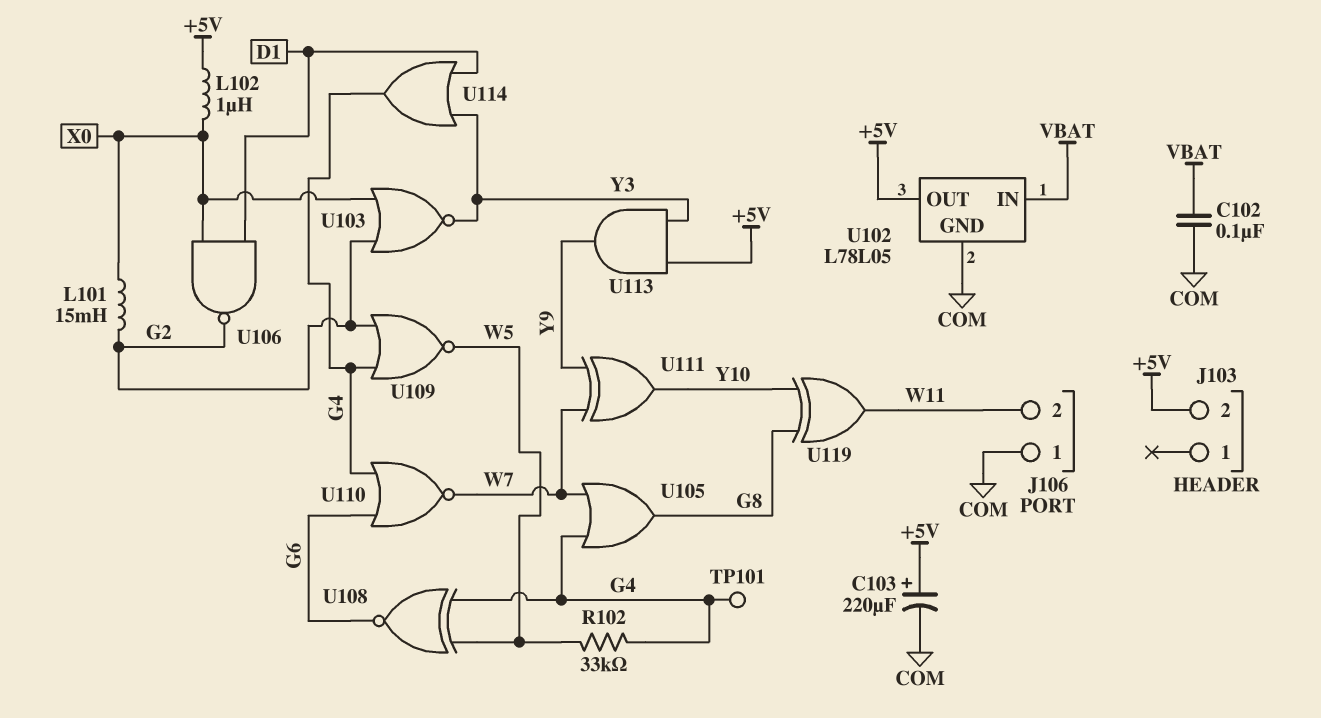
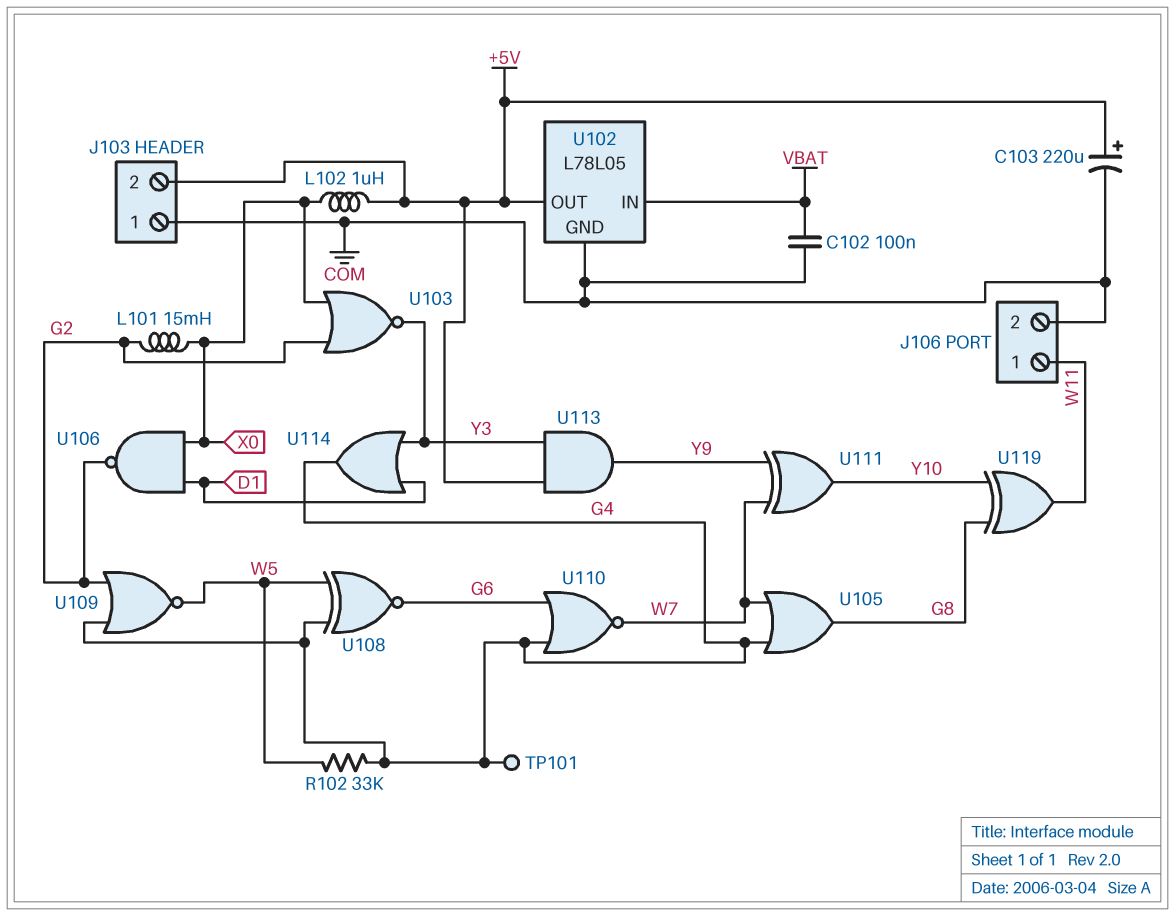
J103 pin 1: none -> COM
J106 pin 1: COM -> W11
J106 pin 2: W11 -> COM

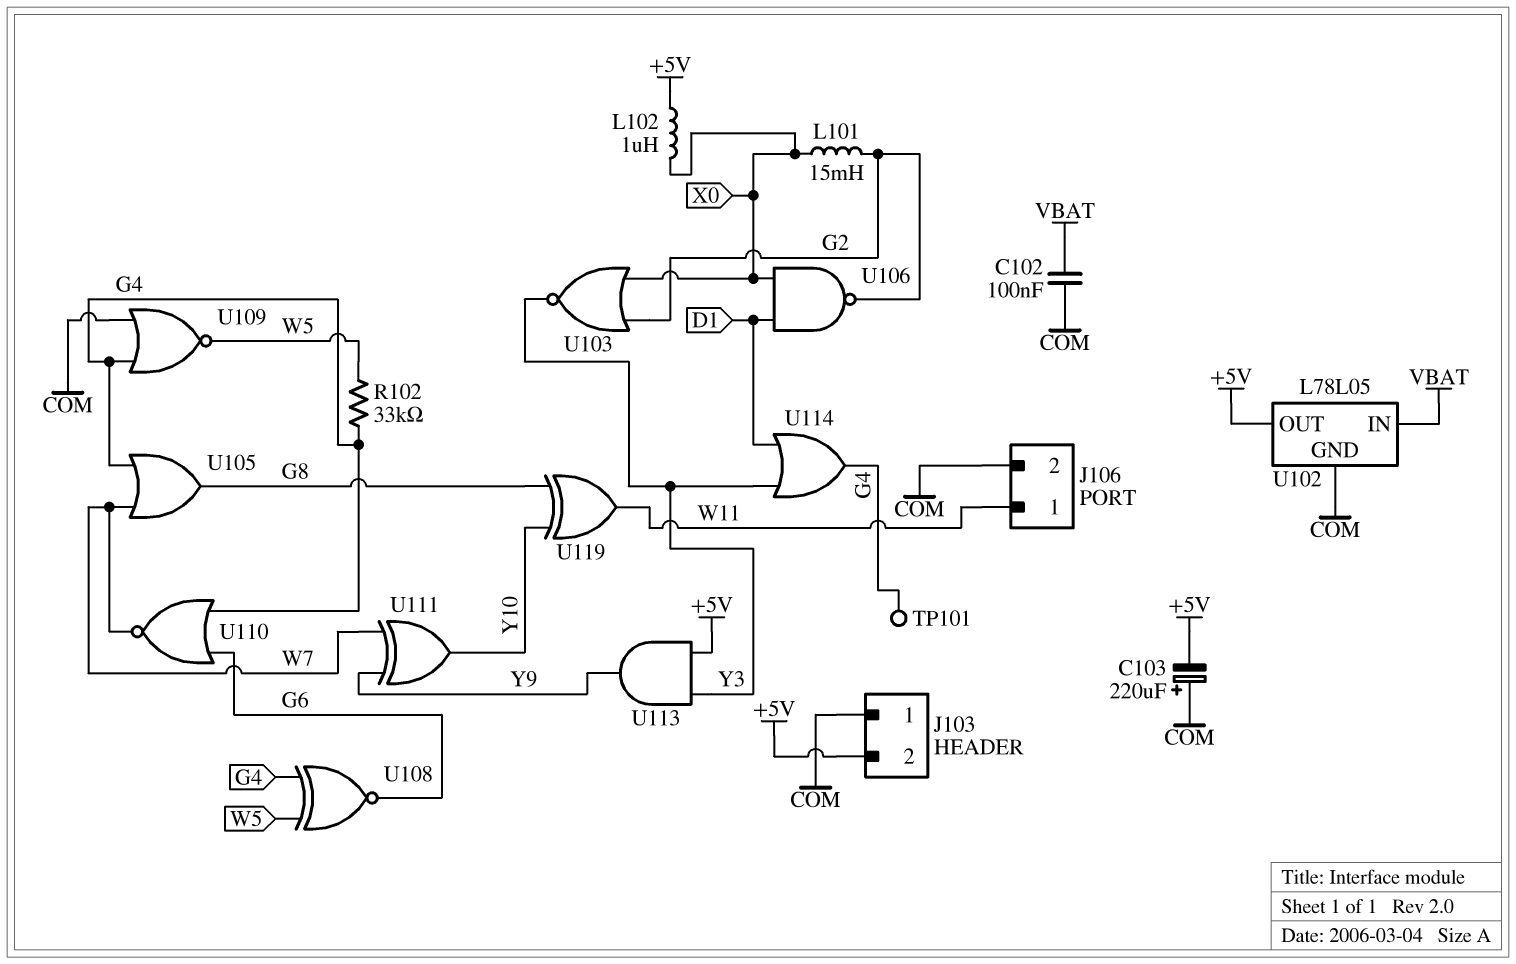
C103: 220uF (plus +5V, minus COM) -> 220uF (plus COM, minus +5V)
U109: NOR (in G2, in G4, out W5) -> NOR (in COM, in G4, out W5)

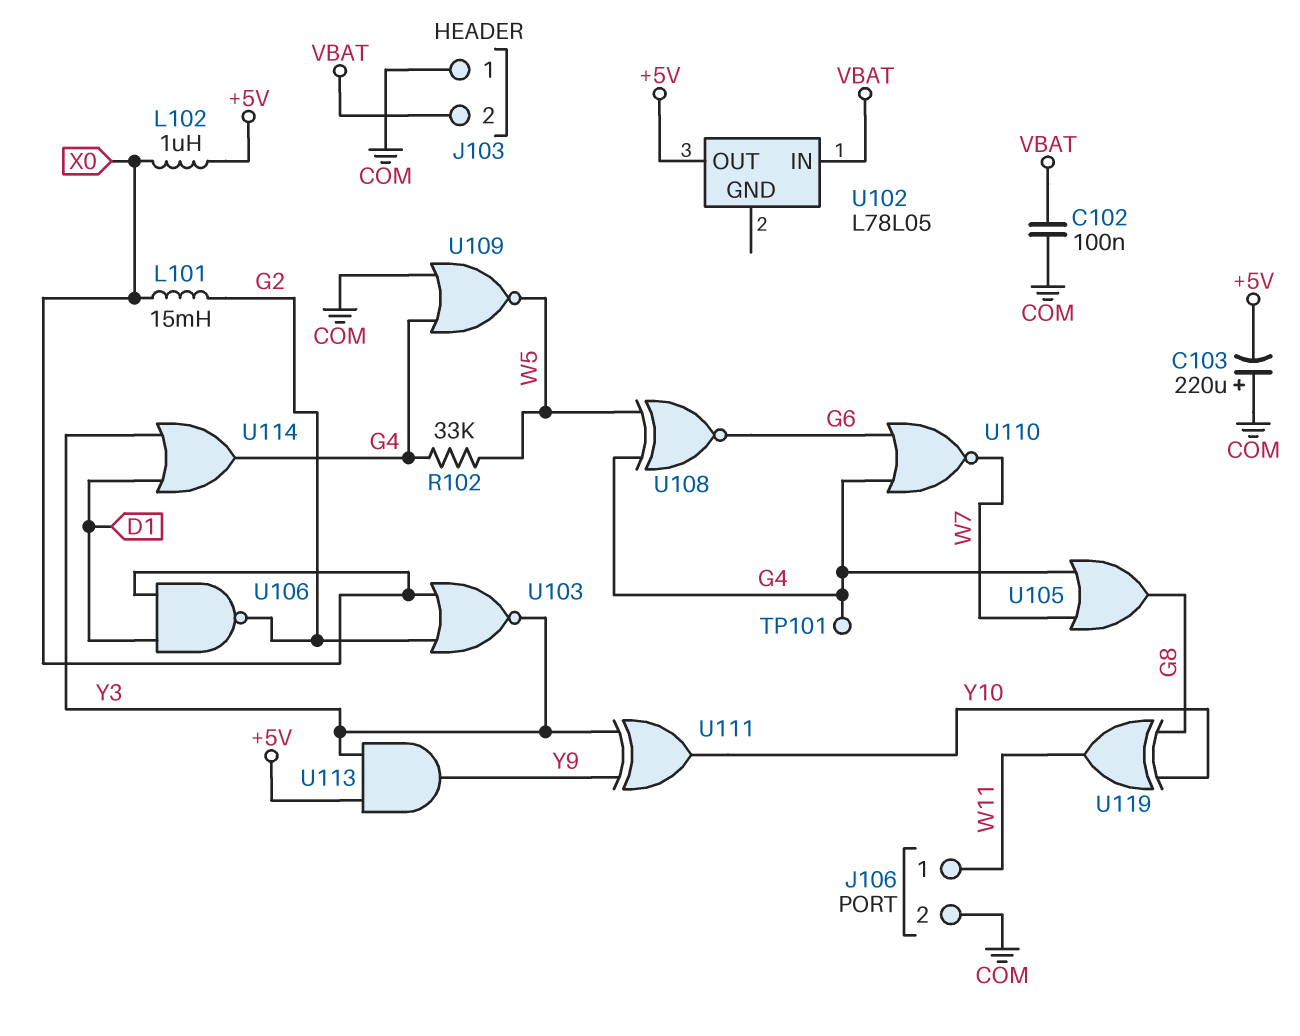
J103 pin 2: +5V -> VBAT
U102 pin GND: COM -> none
U111: XOR (in W7, in Y9, out Y10) -> XOR (in Y3, in Y9, out Y10)

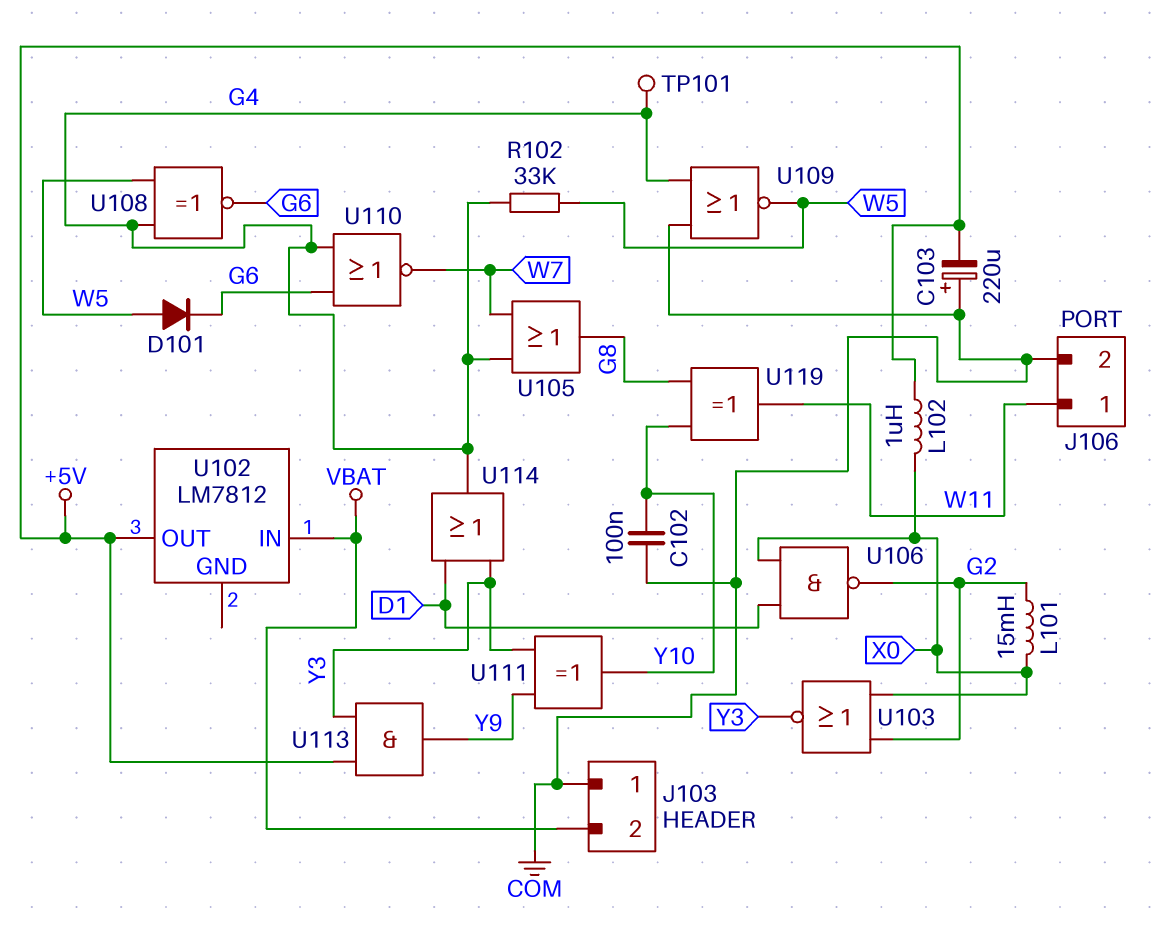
C102: 100nF (COM, VBAT) -> 100nF (COM, Y10)
D101: none -> diode (A W5, K G6)
U102: L78L05 -> LM7812

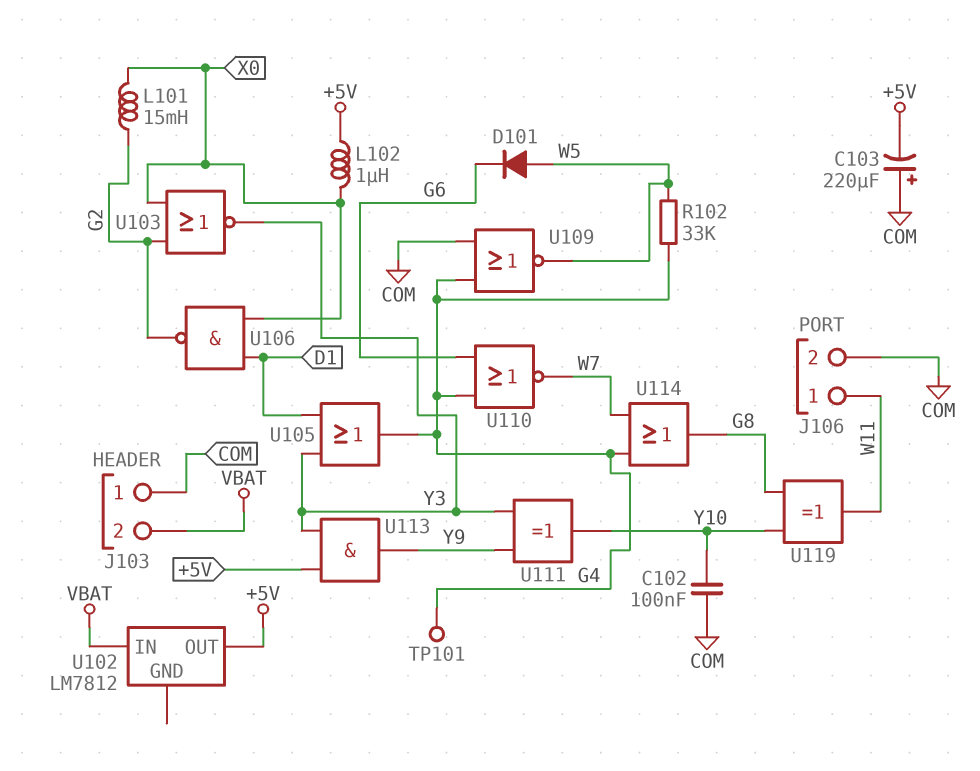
U105: OR (in G4, in W7, out G8) -> OR (in D1, in Y3, out G4)
U108: XNOR (in G4, in W5, out G6) -> none
U114: OR (in D1, in Y3, out G4) -> OR (in G4, in W7, out G8)

